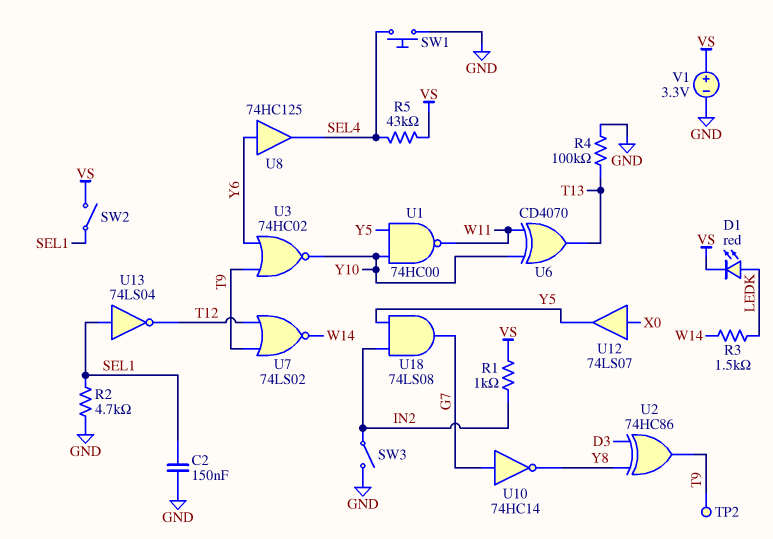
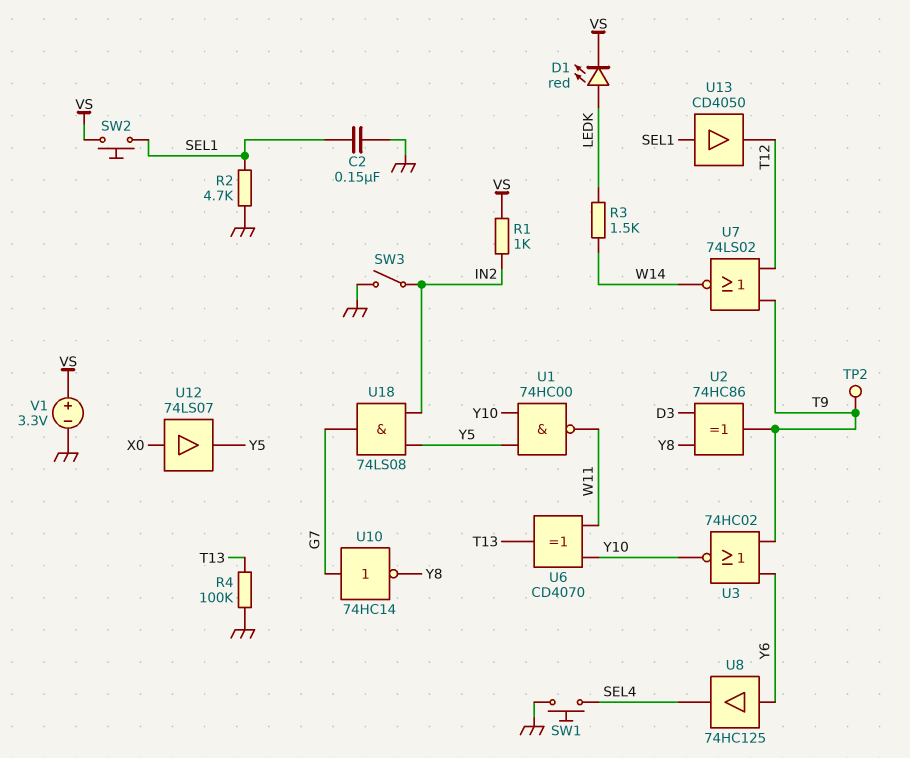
R5: 43k (SEL4, VS) -> none
SW2: switch (SEL1, VS) -> button (SEL1, VS)
U13: NOT 74LS04 (in SEL1, out T12) -> buffer CD4050 (in SEL1, out T12)

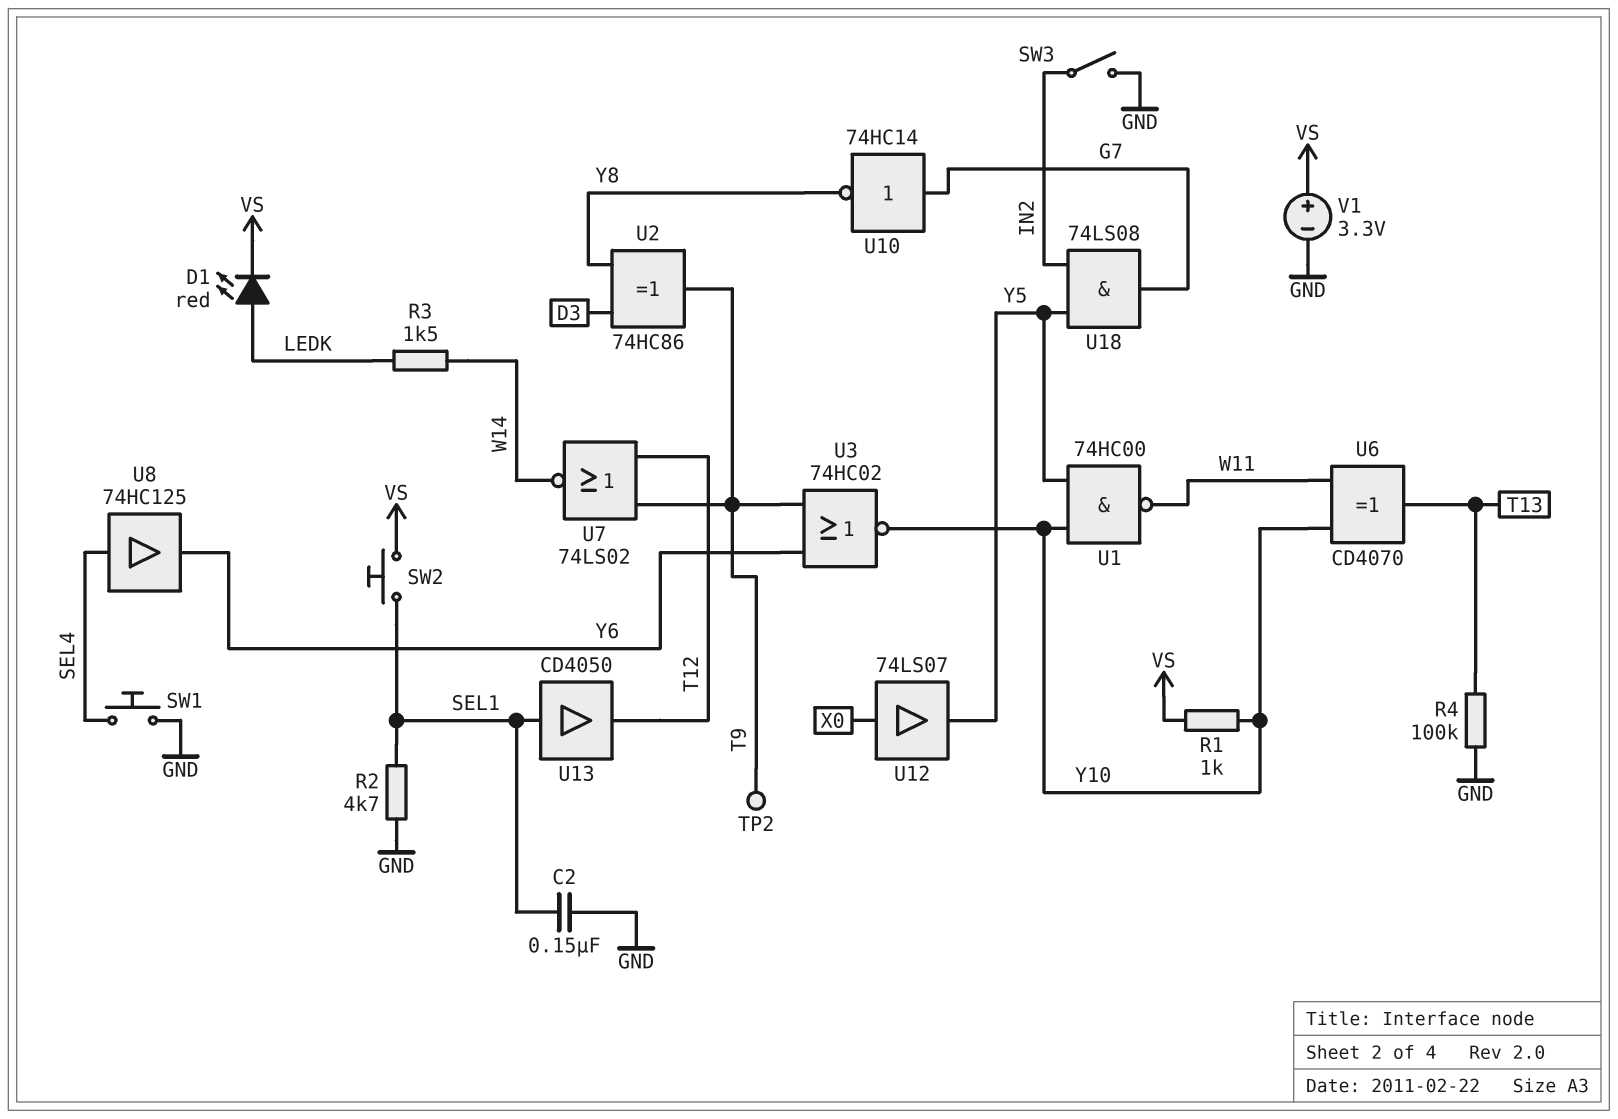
R1: 1k (IN2, VS) -> 1k (VS, Y10)
U8: buffer 74HC125 (in Y6, out SEL4) -> buffer 74HC125 (in SEL4, out Y6)

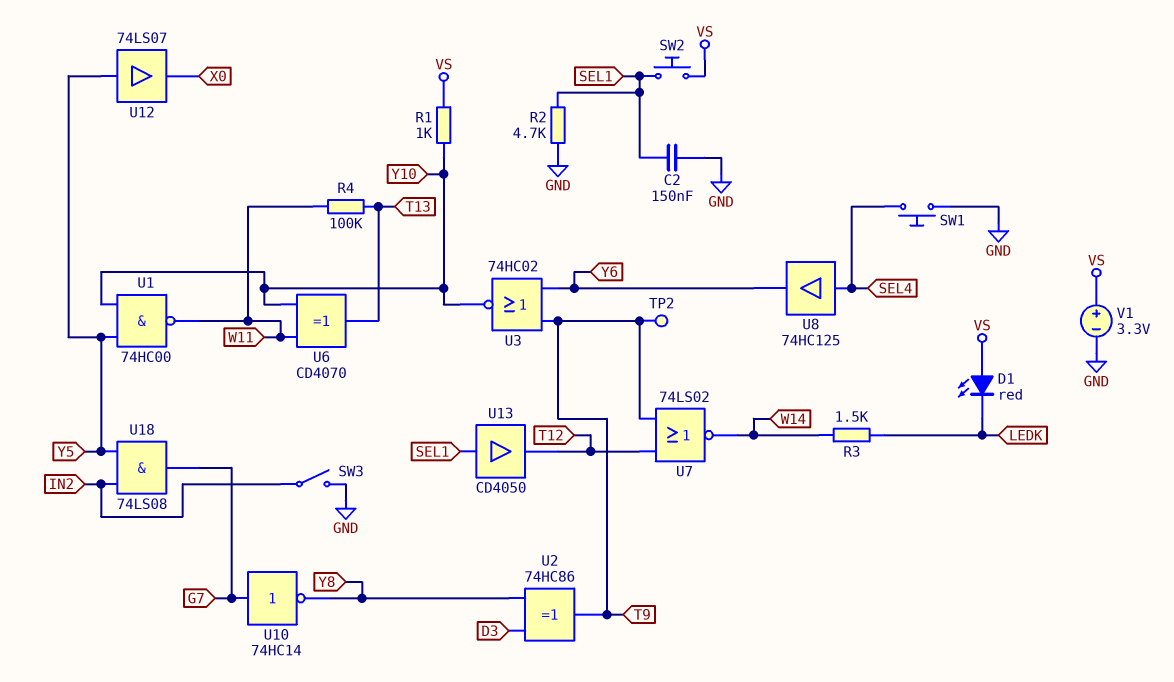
D1: LED red (A LEDK, K VS) -> LED red (A VS, K LEDK)
R4: 100k (GND, T13) -> 100k (T13, W11)
U12: buffer 74LS07 (in X0, out Y5) -> buffer 74LS07 (in Y5, out X0)

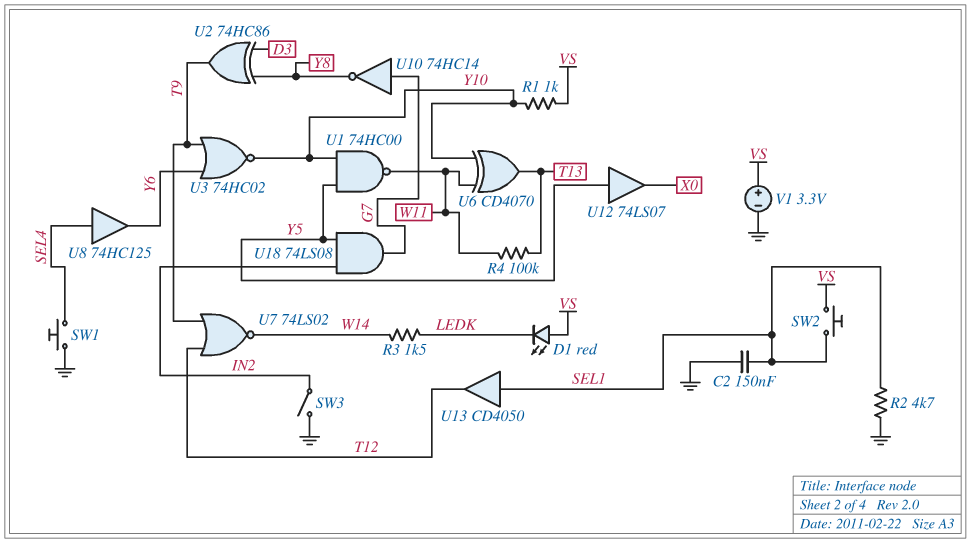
TP2: test point (T9) -> none

